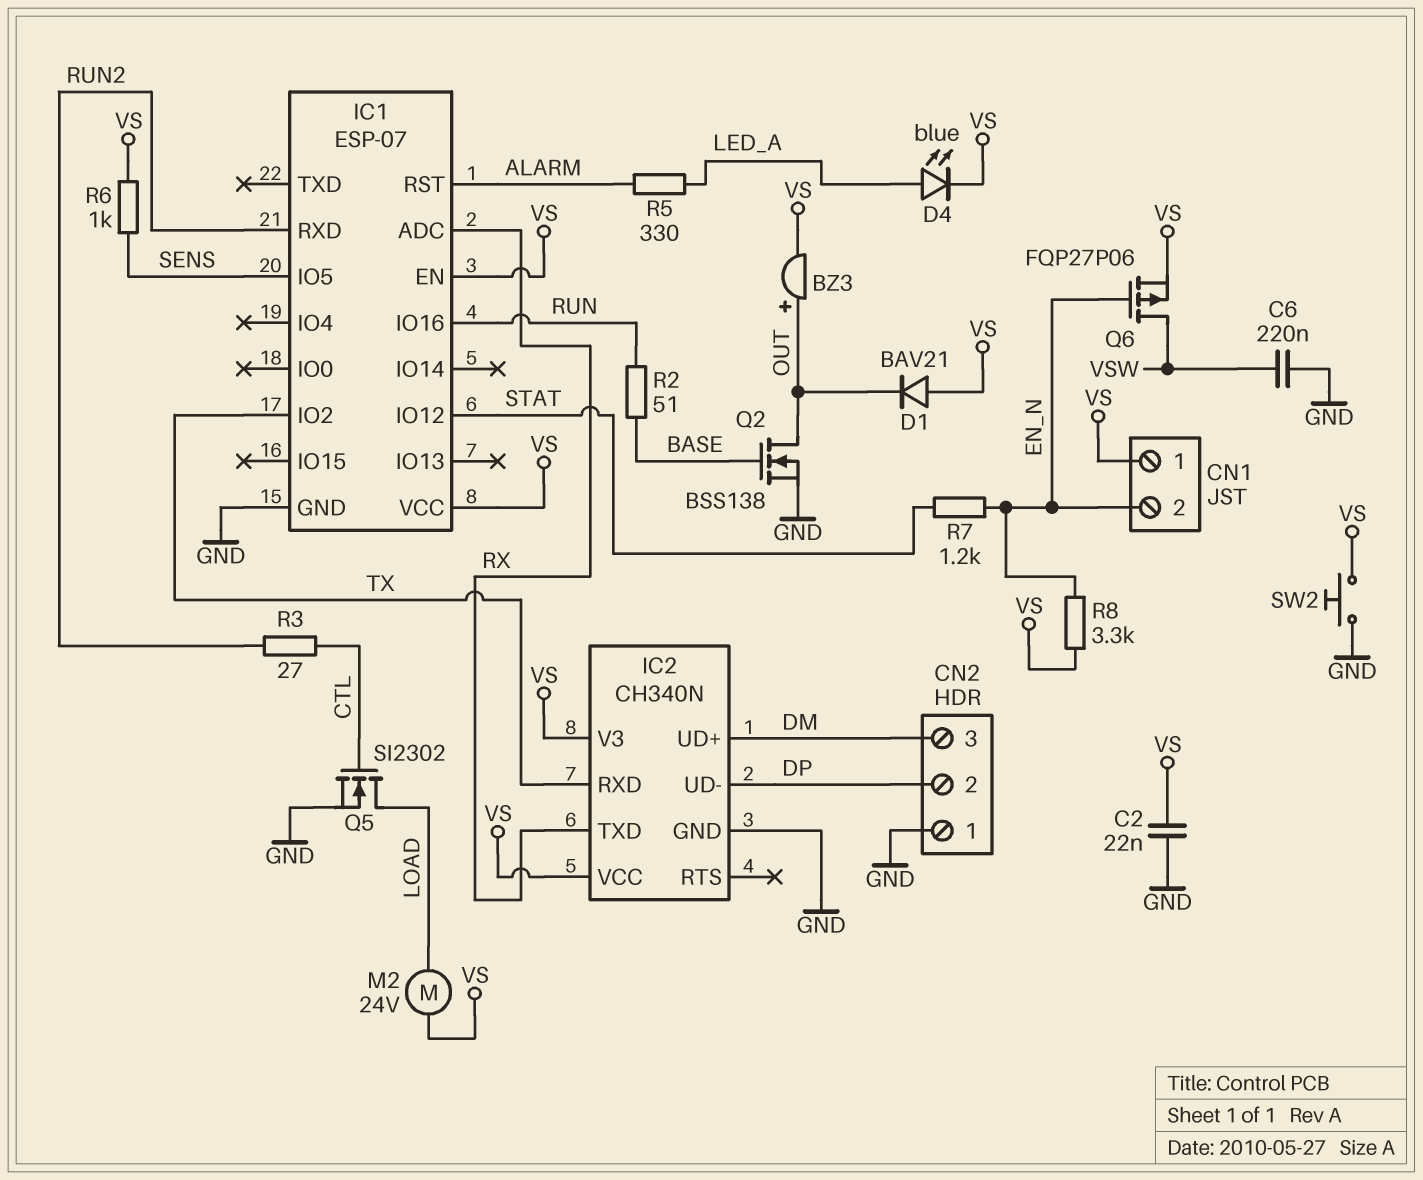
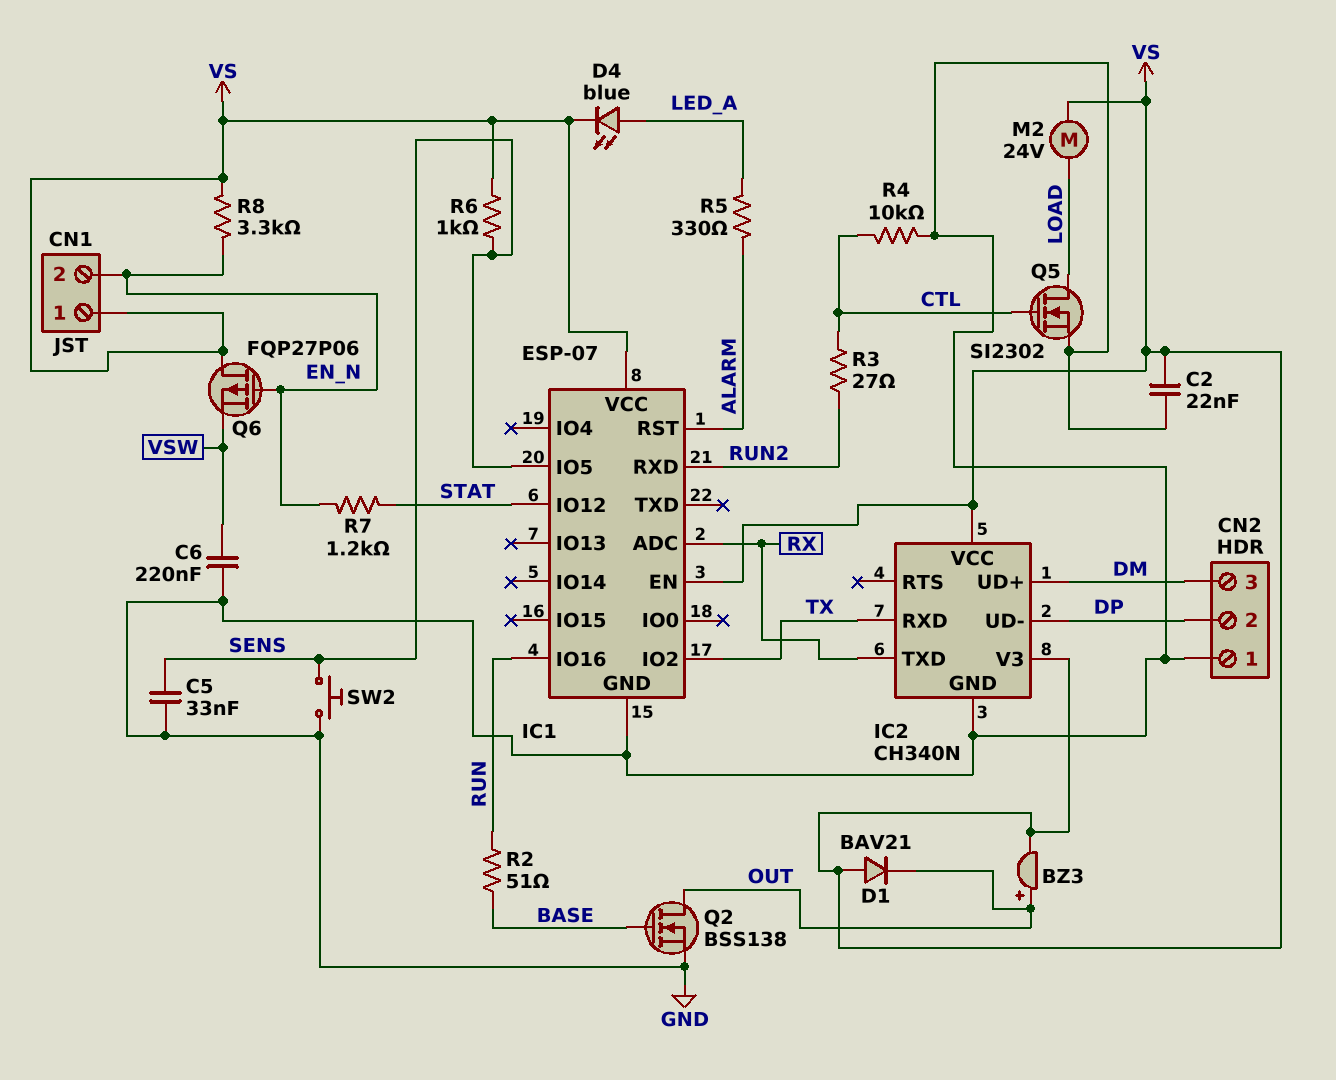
C5: none -> 33nF (GND, SENS)
Q6: PMOS FQP27P06 (G EN_N, D VSW, S VS) -> PMOS FQP27P06 (G EN_N, D VS, S VSW)
R4: none -> 10k (CTL, GND)
SW2: button (GND, VS) -> button (GND, SENS)

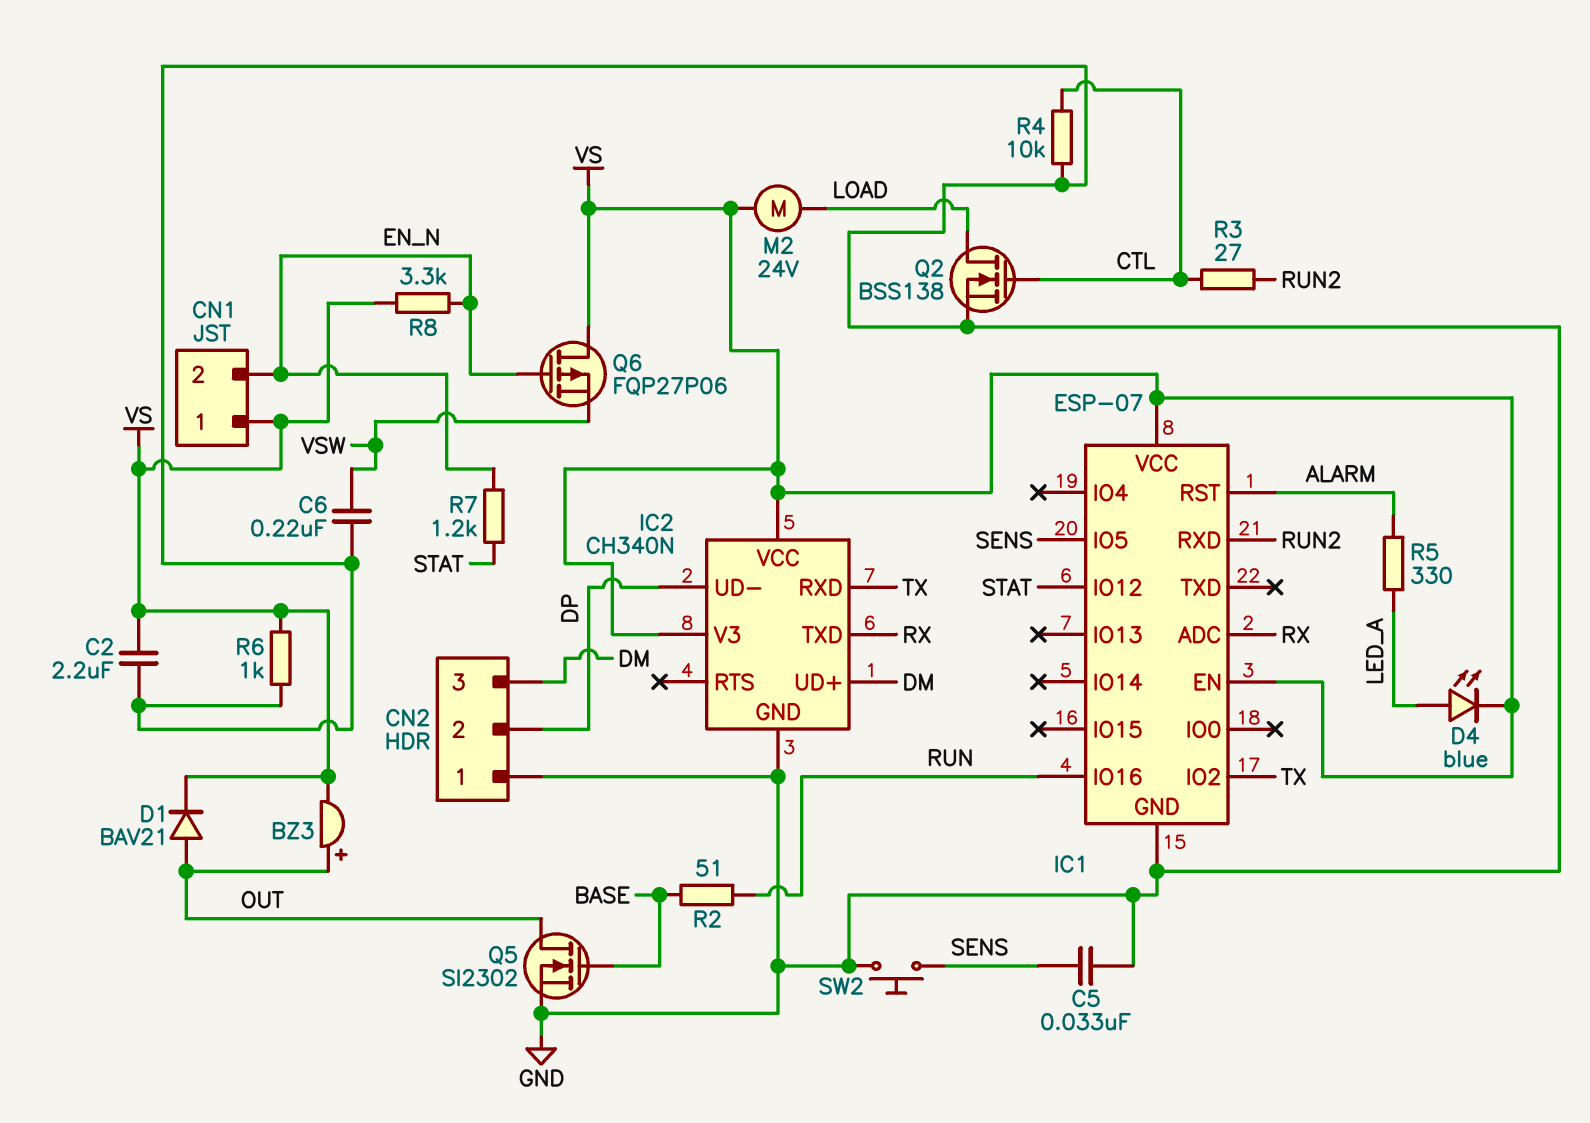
C2: 22nF (GND, VS) -> 2.2uF (GND, VS)
D1: diode BAV21 (A VS, K OUT) -> diode BAV21 (A OUT, K VS)
Q2: NMOS BSS138 (G BASE, D OUT, S GND) -> NMOS BSS138 (G CTL, D LOAD, S GND)
Q5: NMOS SI2302 (G CTL, D LOAD, S GND) -> NMOS SI2302 (G BASE, D OUT, S GND)
R6: 1k (SENS, VS) -> 1k (GND, VS)

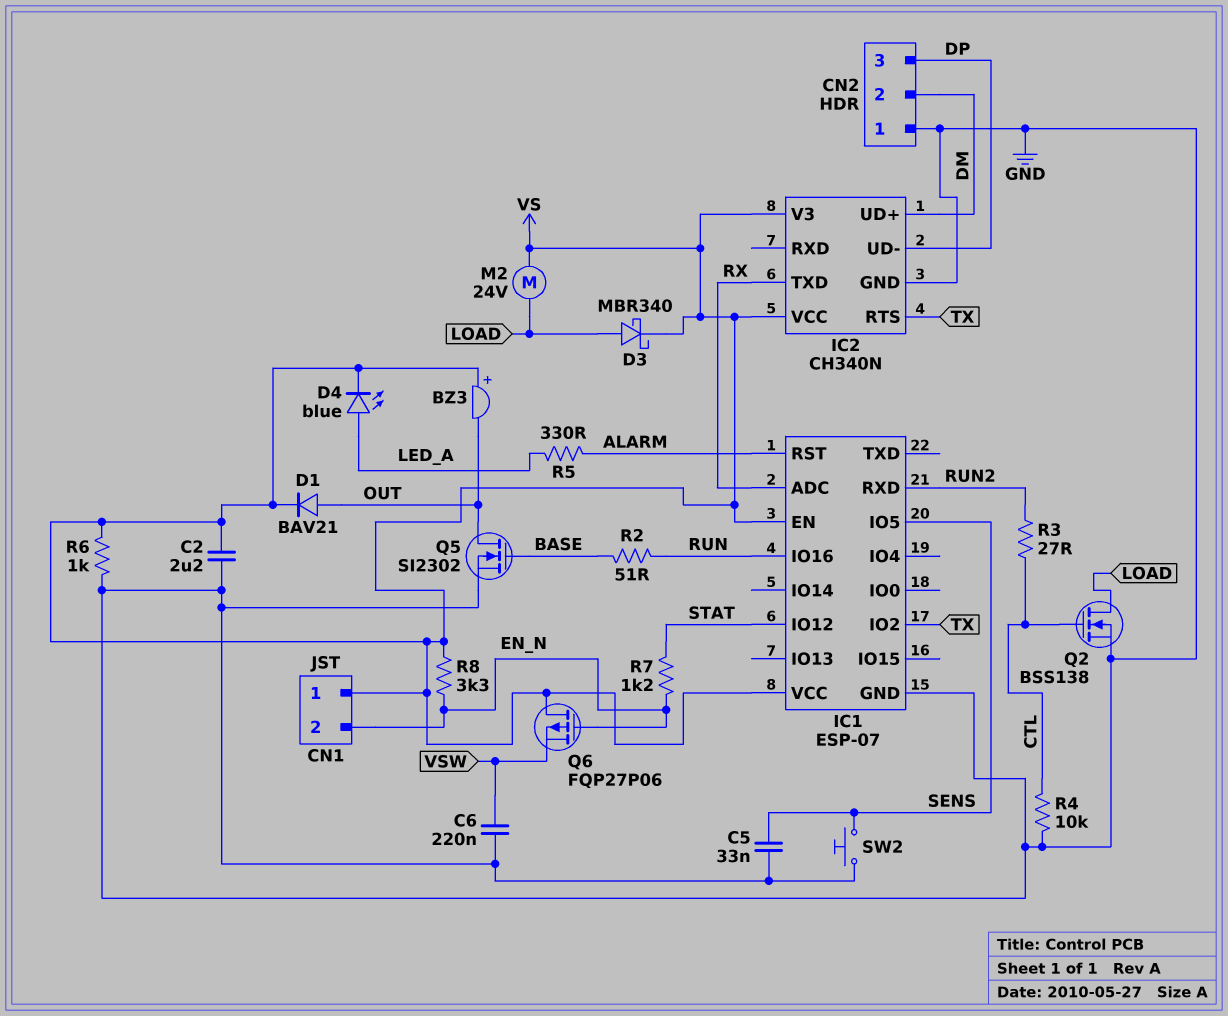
BZ3: buzzer (plus OUT, minus VS) -> buzzer (plus VS, minus OUT)
CN2 pin 2: DP -> DM
CN2 pin 3: DM -> DP
D3: none -> schottky MBR340 (A LOAD, K VS)
IC2 pin RTS: none -> TX
IC2 pin RXD: TX -> none

